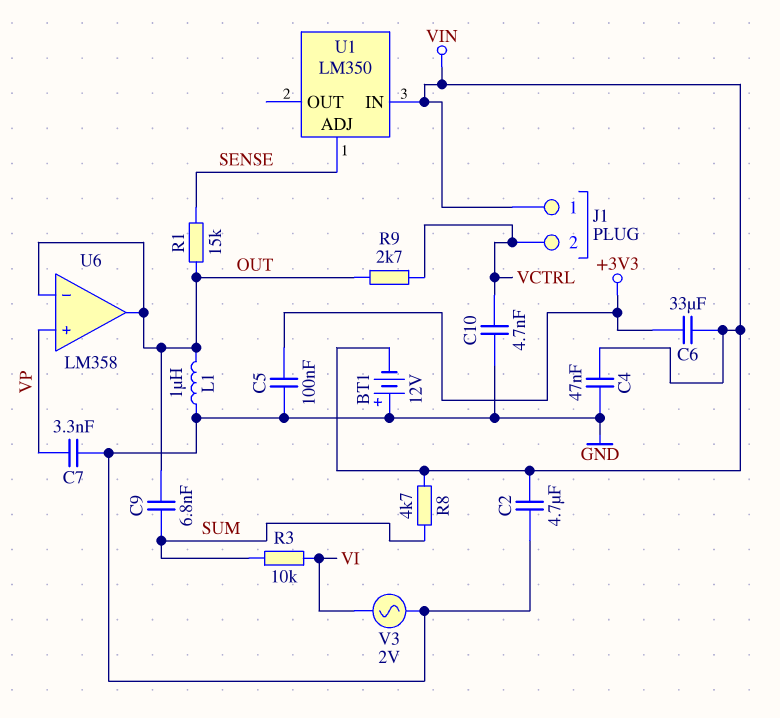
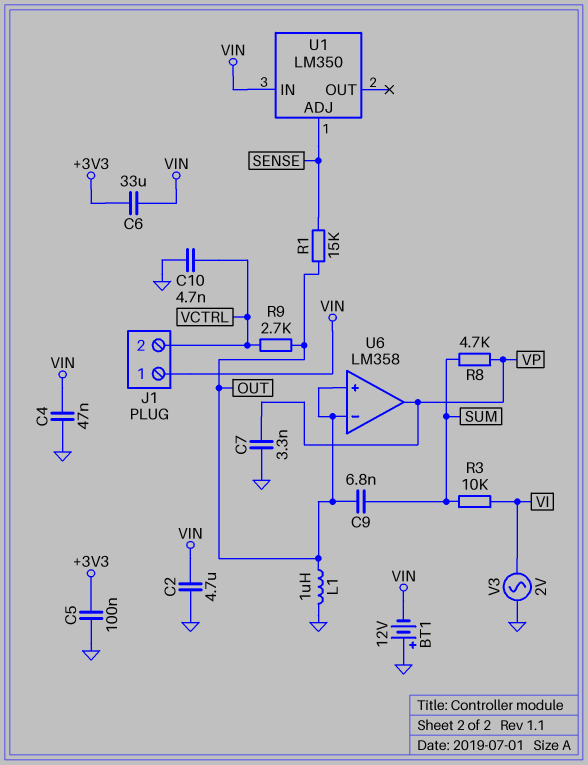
R8: 4.7k (SUM, VIN) -> 4.7k (SUM, VP)
U6 pin in+: VP -> OUT
U6 pin out: OUT -> VP

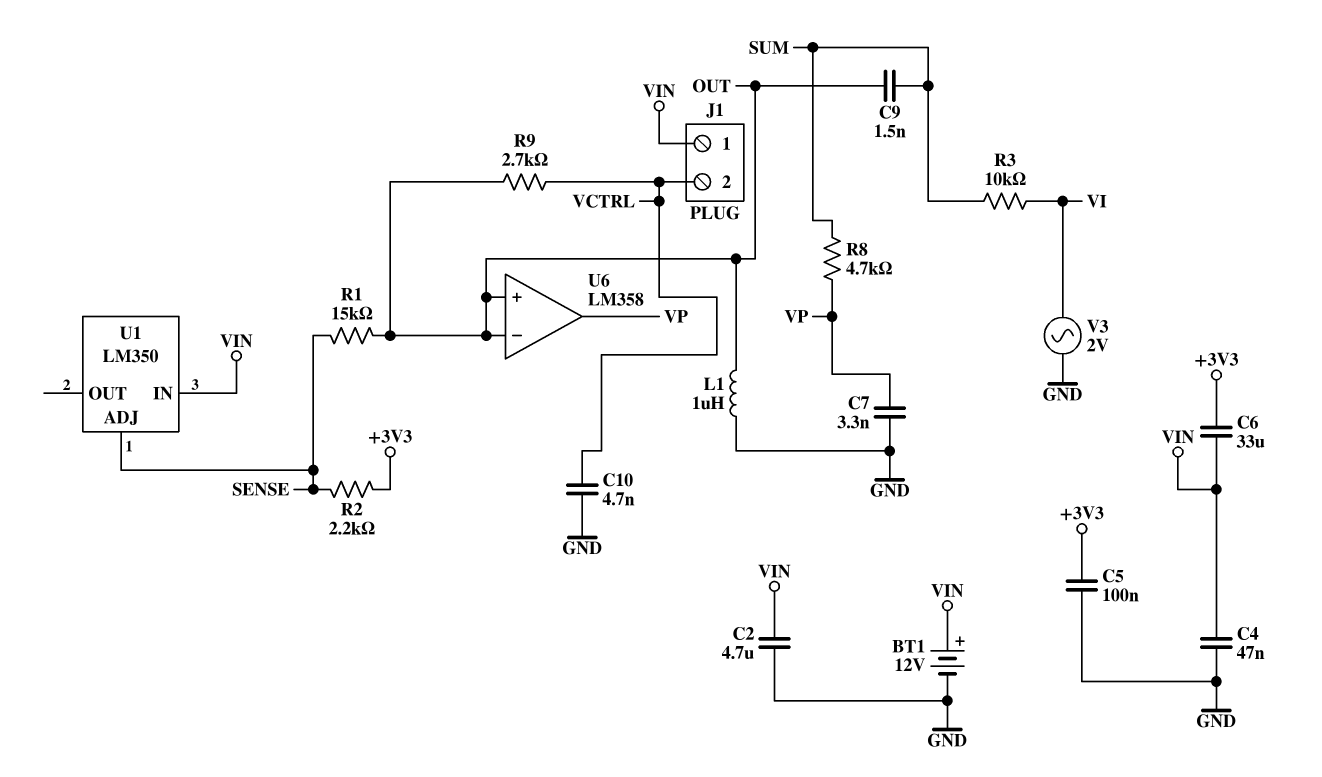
BT1: 12V (plus GND, minus VIN) -> 12V (plus VIN, minus GND)
C9: 6.8nF (OUT, SUM) -> 1.5nF (OUT, SUM)
R2: none -> 2.2k (+3V3, SENSE)

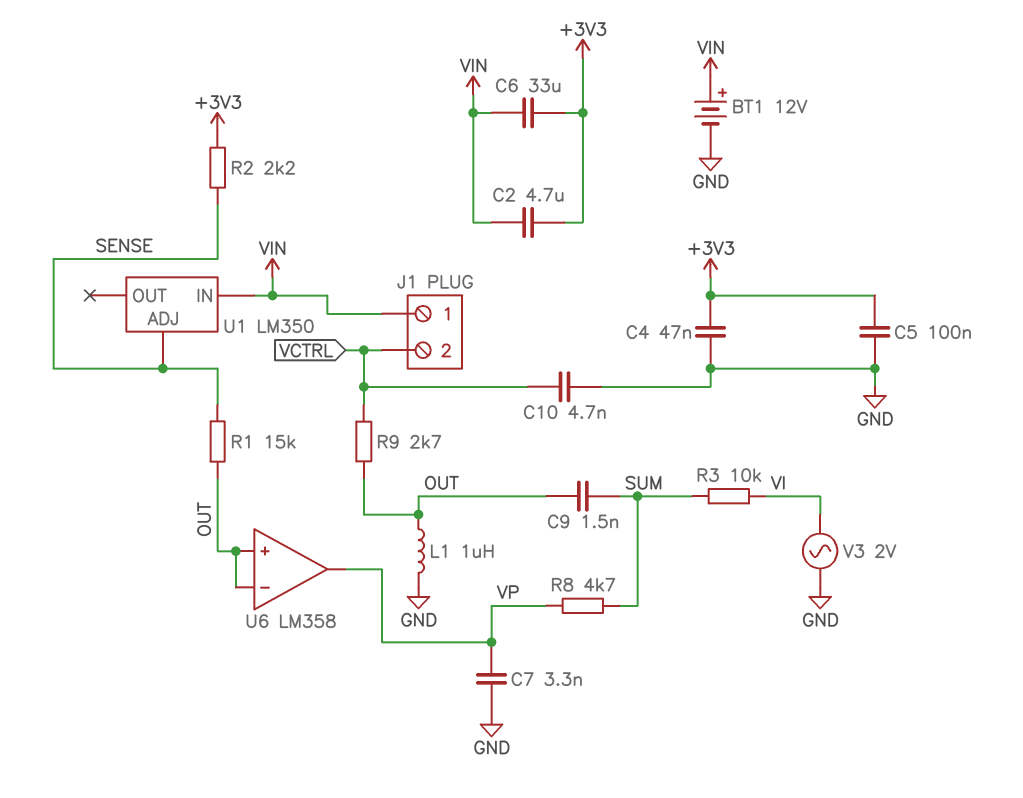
C2: 4.7uF (GND, VIN) -> 4.7uF (+3V3, VIN)
C4: 47nF (GND, VIN) -> 47nF (+3V3, GND)

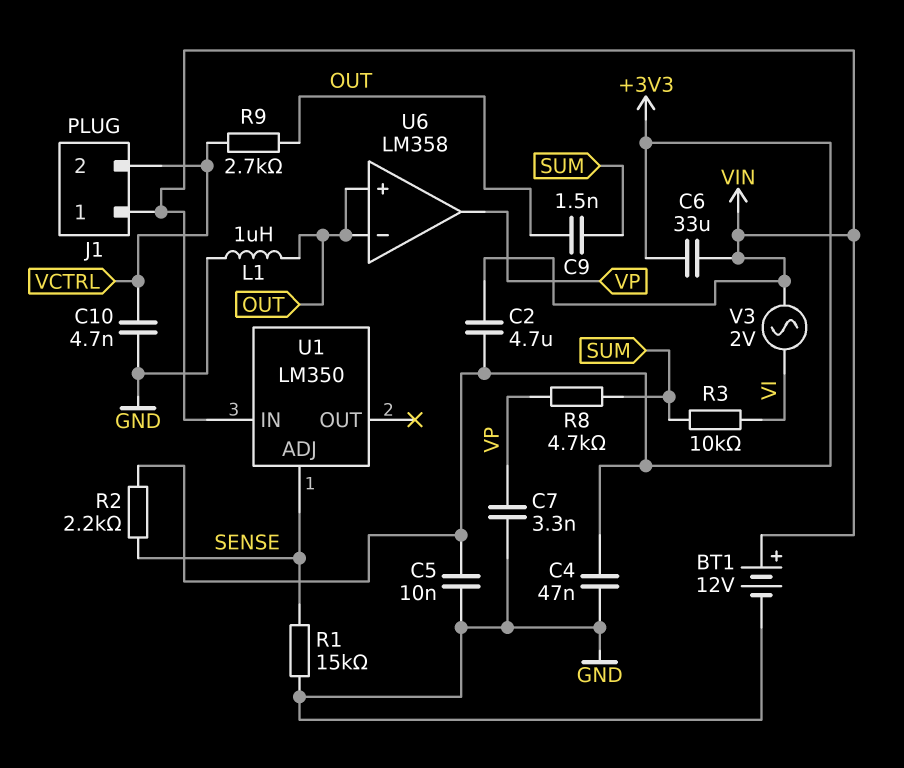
C5: 100nF (+3V3, GND) -> 10nF (+3V3, GND)
R1: 15k (OUT, SENSE) -> 15k (GND, SENSE)
V3: AC 2V (GND, VI) -> AC 2V (VI, VIN)

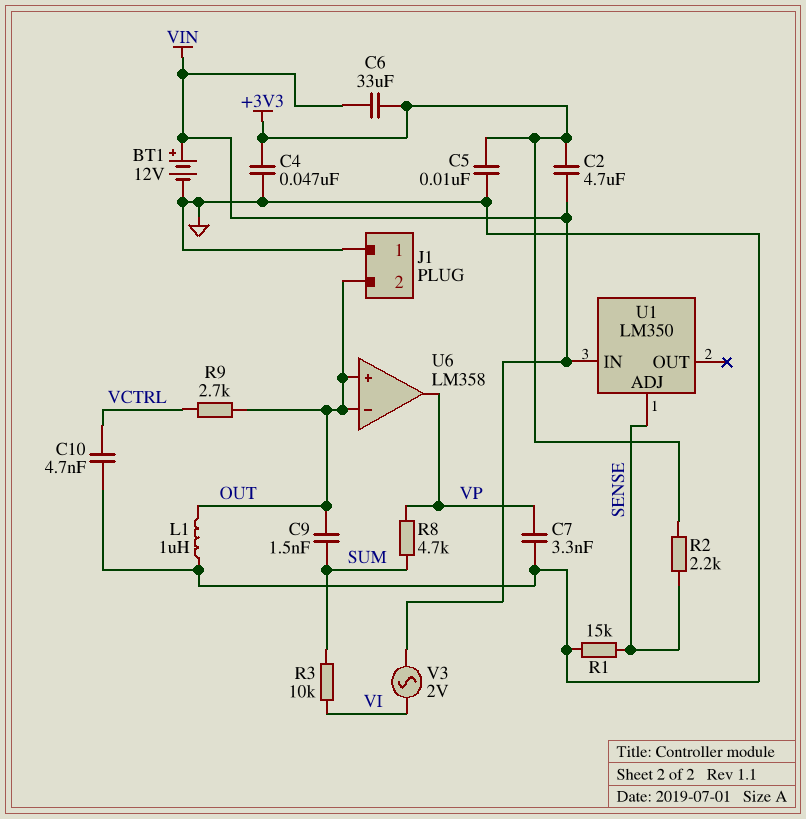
J1 pin 1: VIN -> GND
J1 pin 2: VCTRL -> OUT

